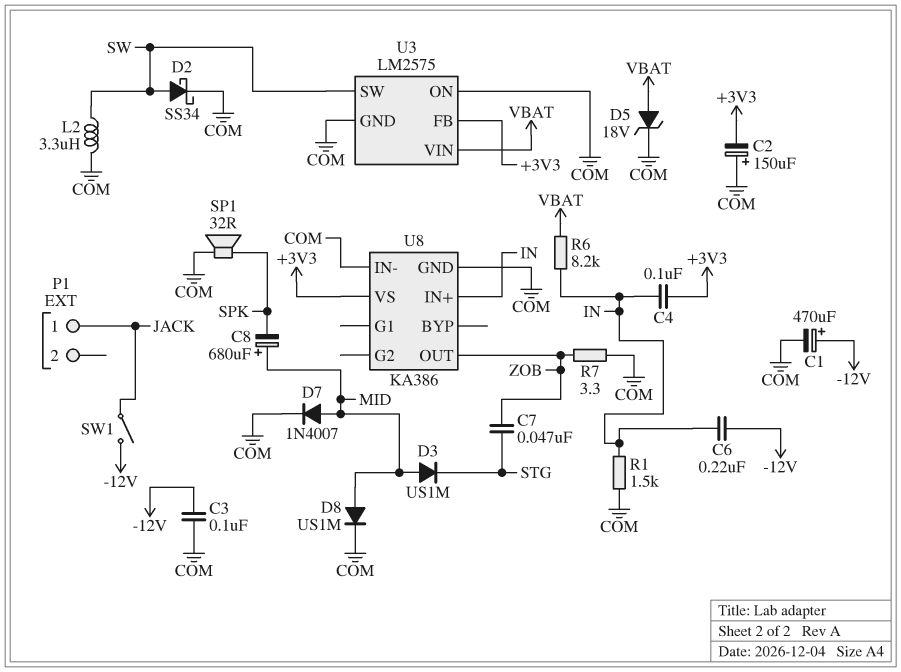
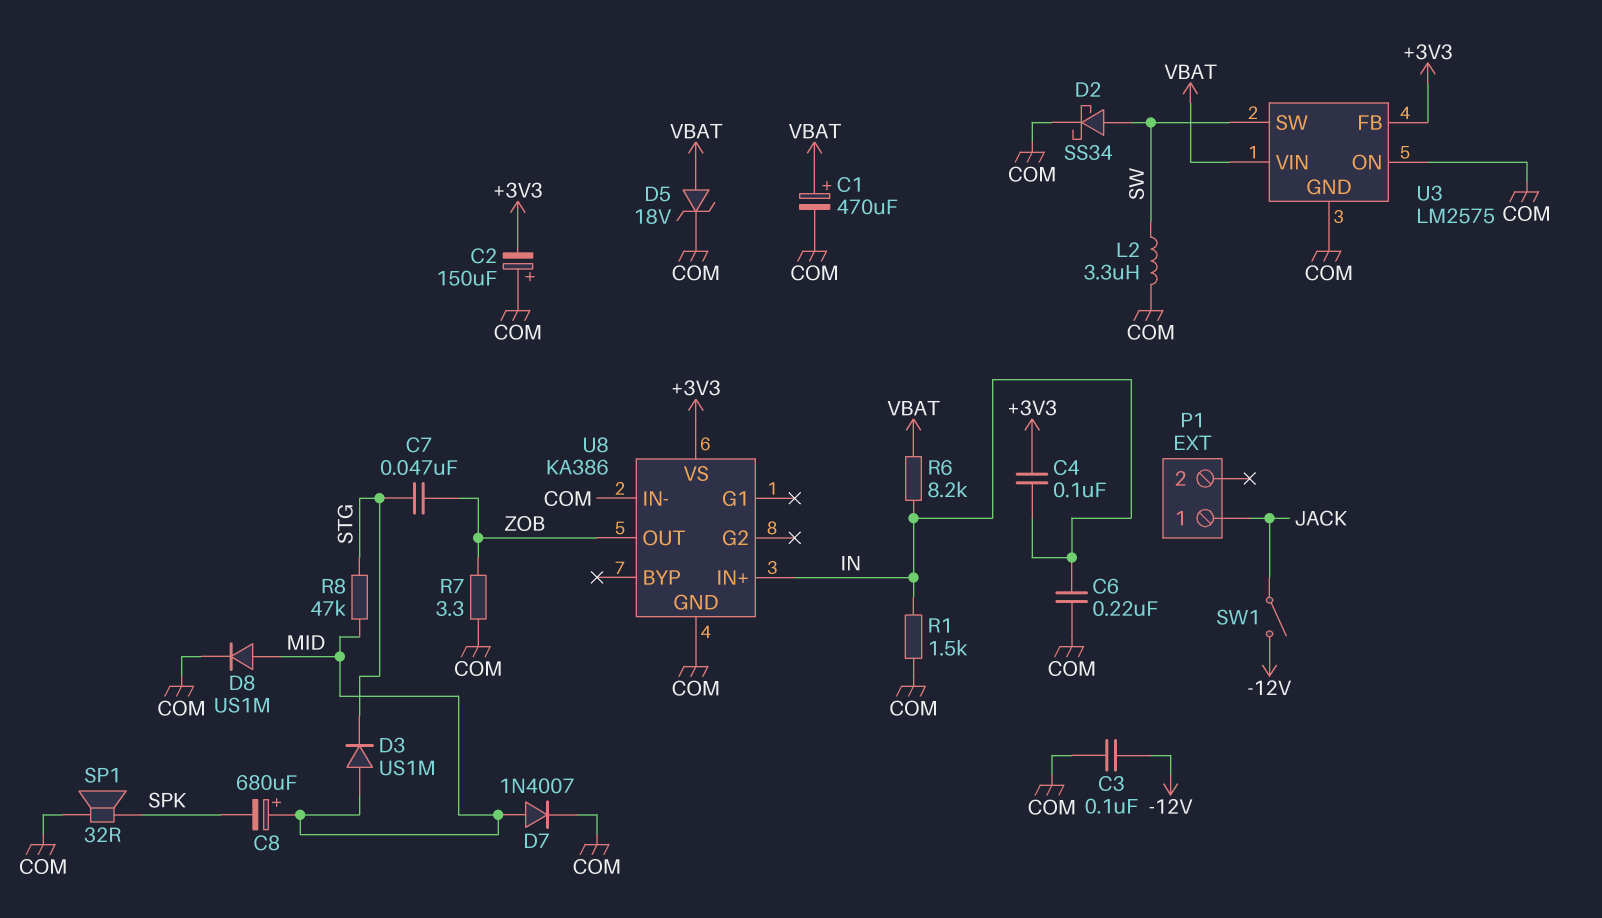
C1: 470uF (plus -12V, minus COM) -> 470uF (plus VBAT, minus COM)
C6: 220nF (-12V, IN) -> 220nF (COM, IN)
R8: none -> 47k (MID, STG)

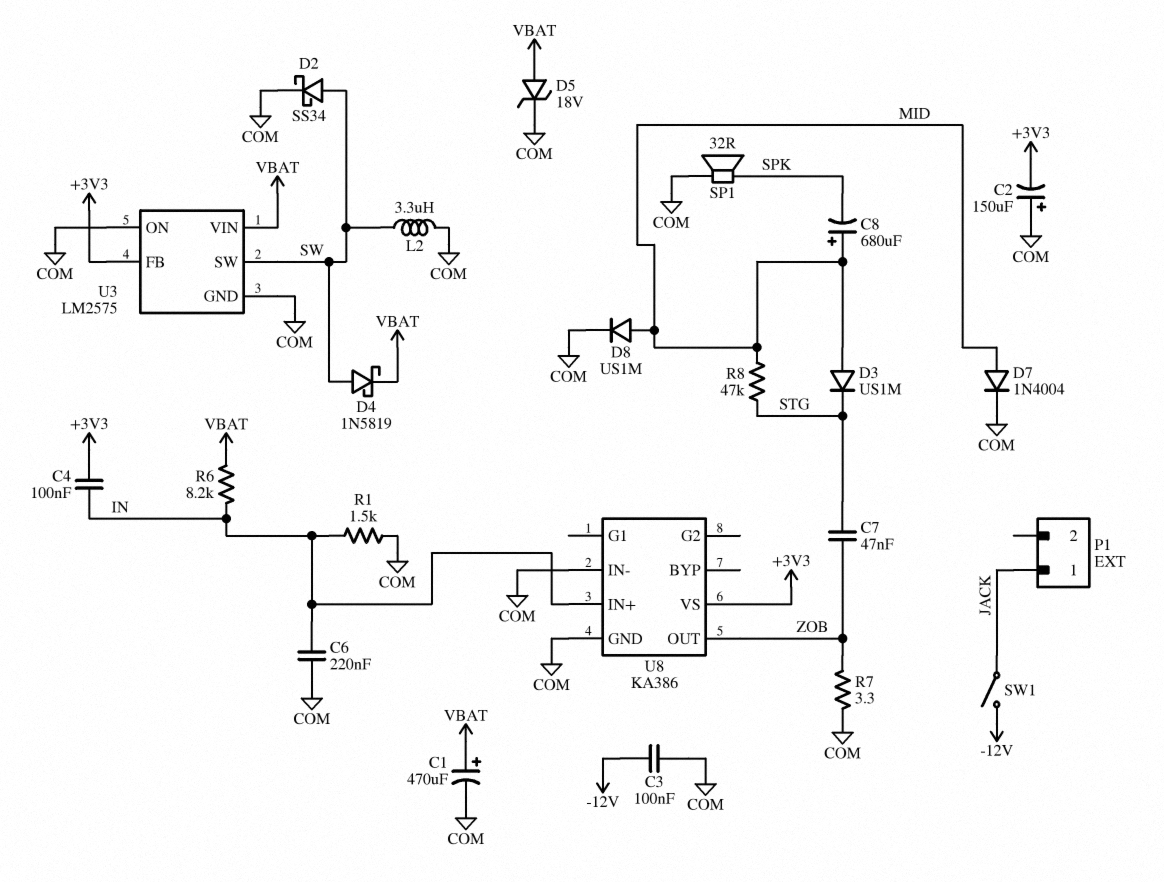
D4: none -> schottky 1N5819 (A SW, K VBAT)
D7: diode 1N4007 (A MID, K COM) -> diode 1N4004 (A MID, K COM)

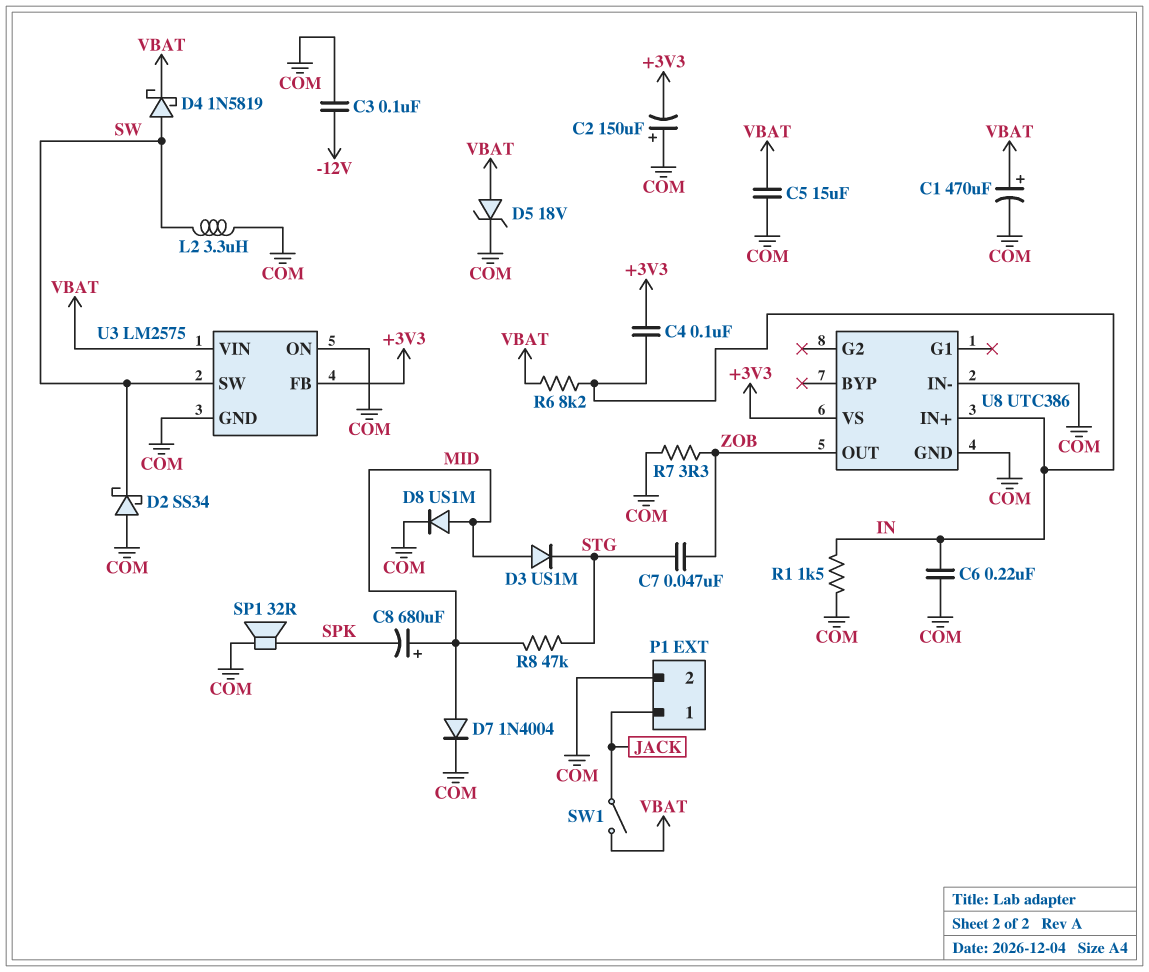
C5: none -> 15uF (COM, VBAT)
D2: schottky SS34 (A SW, K COM) -> schottky SS34 (A COM, K SW)
P1 pin 2: none -> COM
SW1: switch (-12V, JACK) -> switch (JACK, VBAT)
U8: KA386 -> UTC386

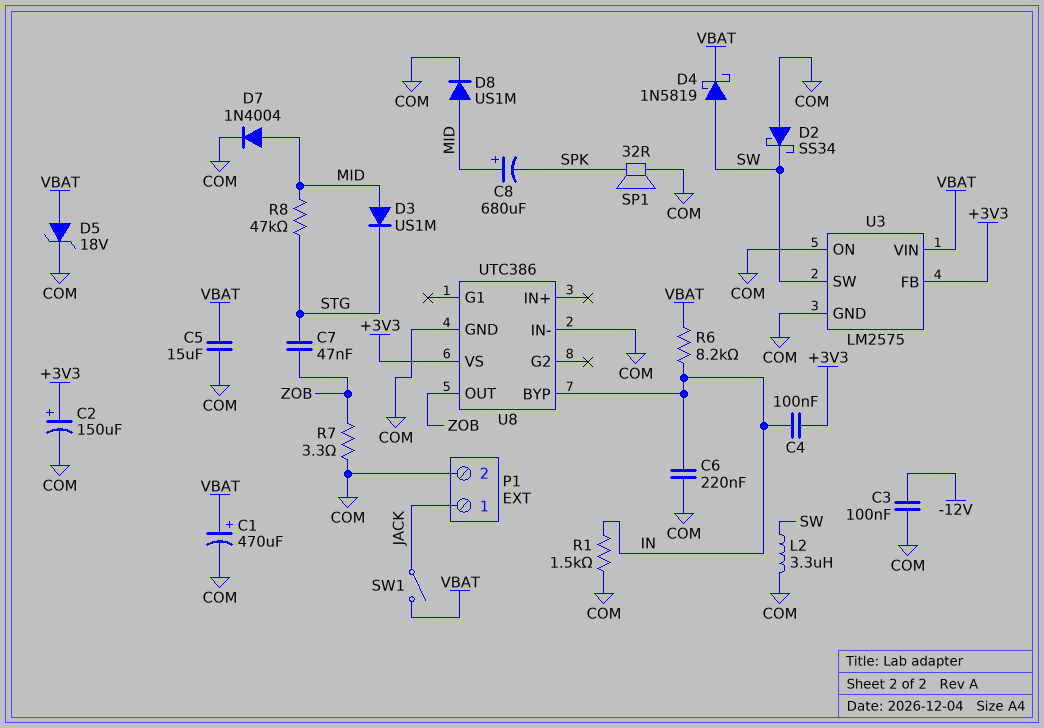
C2: 150uF (plus COM, minus +3V3) -> 150uF (plus +3V3, minus COM)
U8 pin BYP: none -> IN
U8 pin IN+: IN -> none

